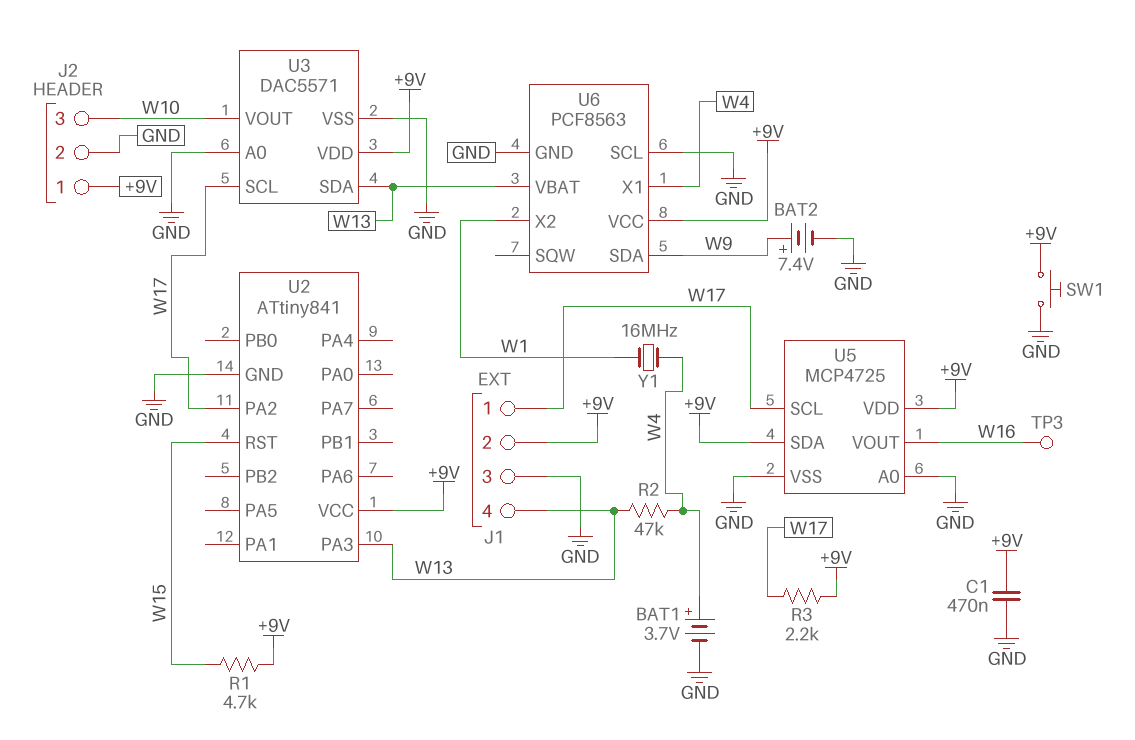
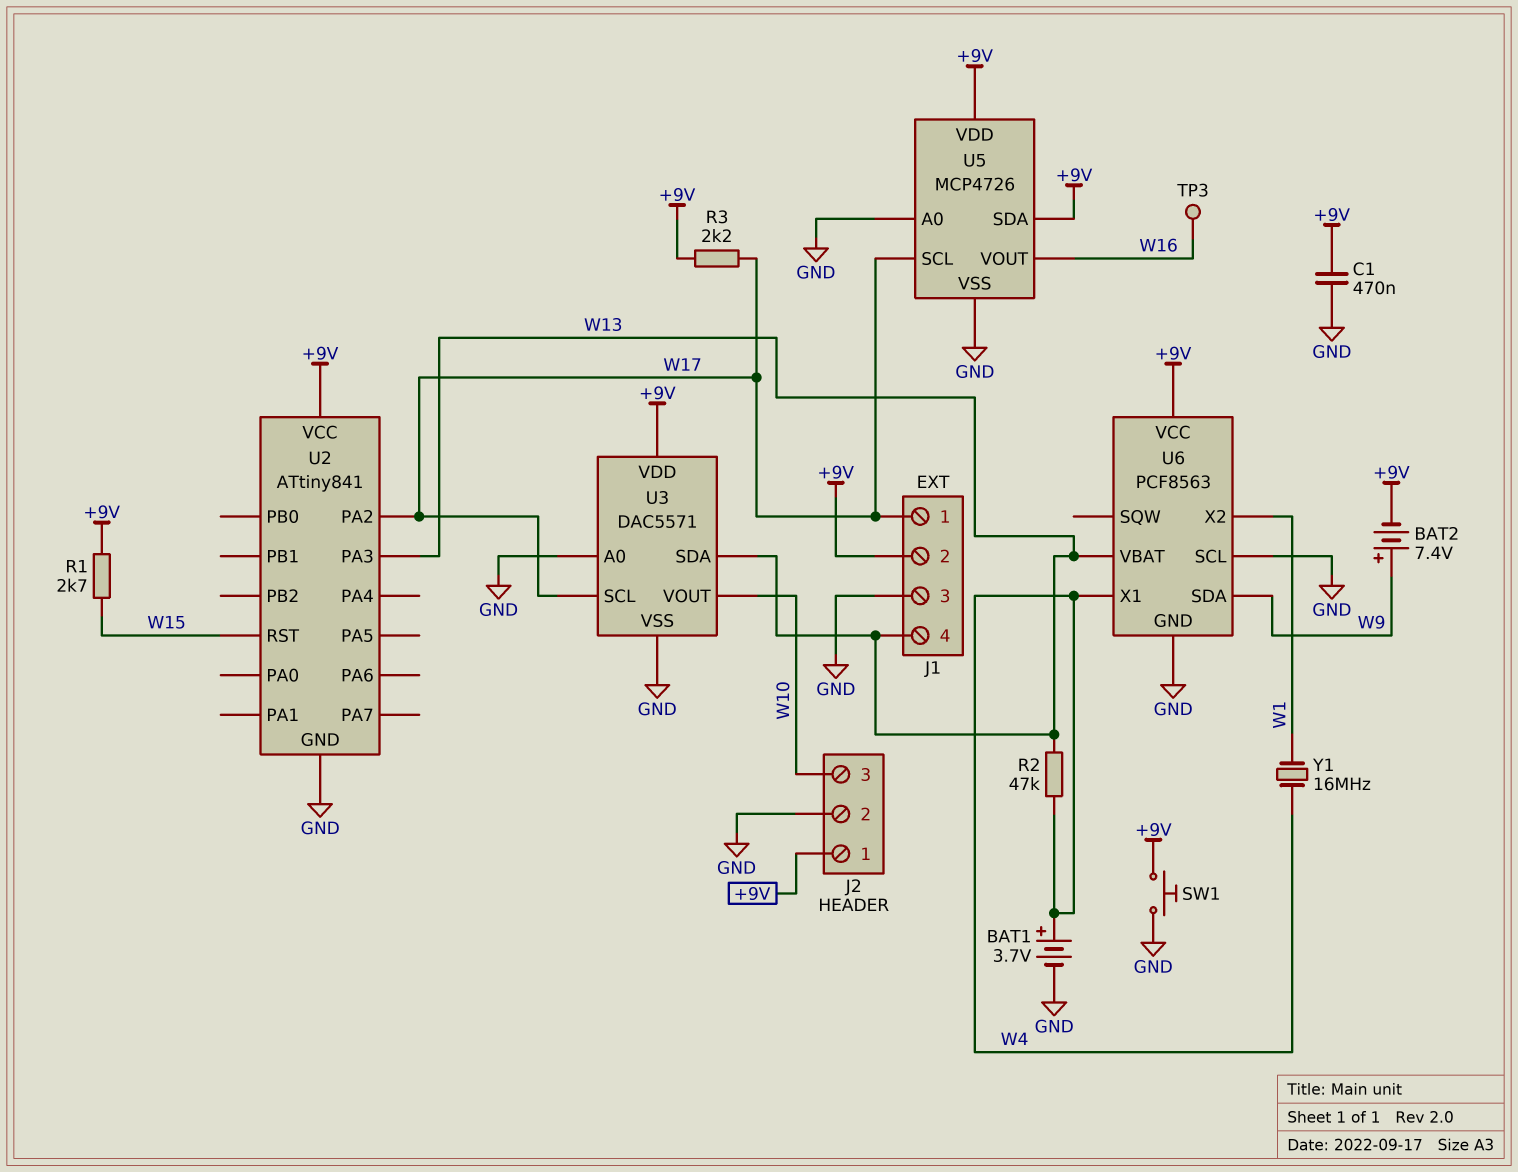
BAT2: 7.4V (plus W9, minus GND) -> 7.4V (plus W9, minus +9V)
R1: 4.7k (+9V, W15) -> 2.7k (+9V, W15)
U5: MCP4725 -> MCP4726

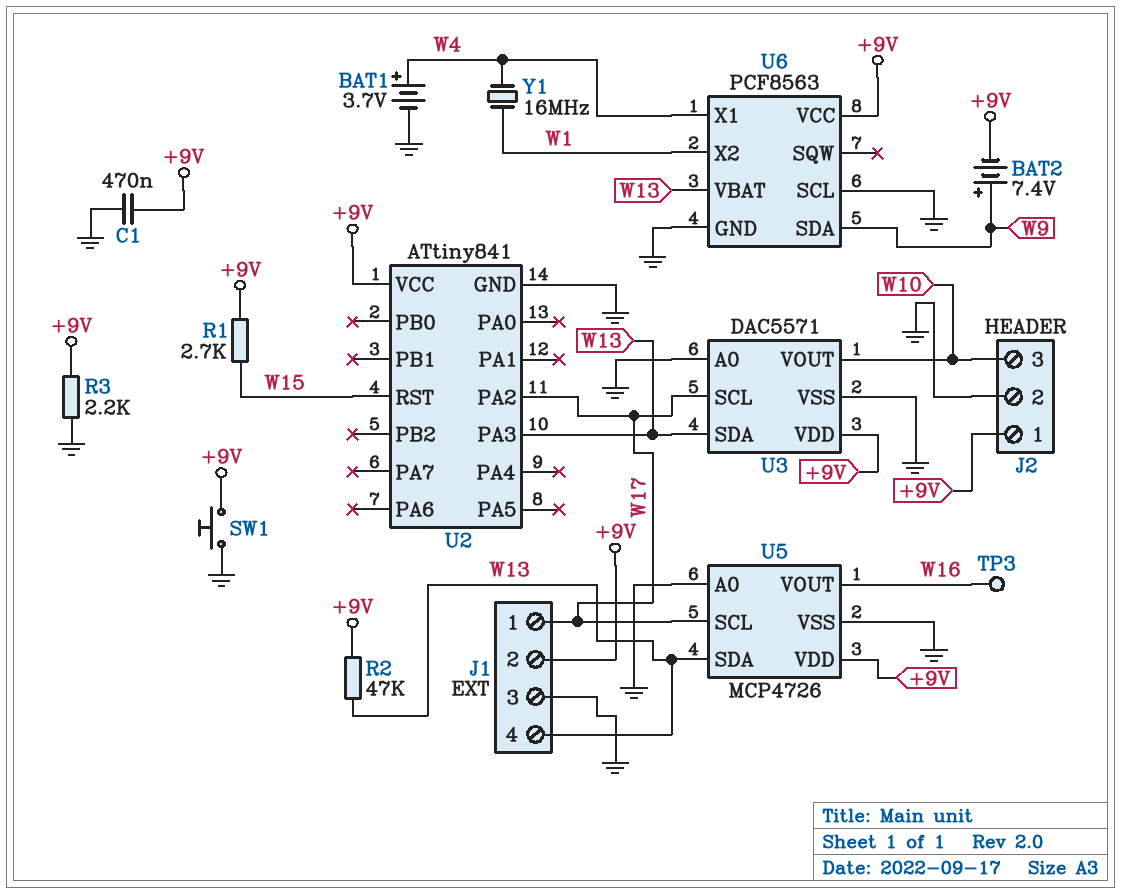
R2: 47k (W4, W13) -> 47k (+9V, W13)
R3: 2.2k (+9V, W17) -> 2.2k (+9V, GND)
U5 pin SDA: +9V -> W13

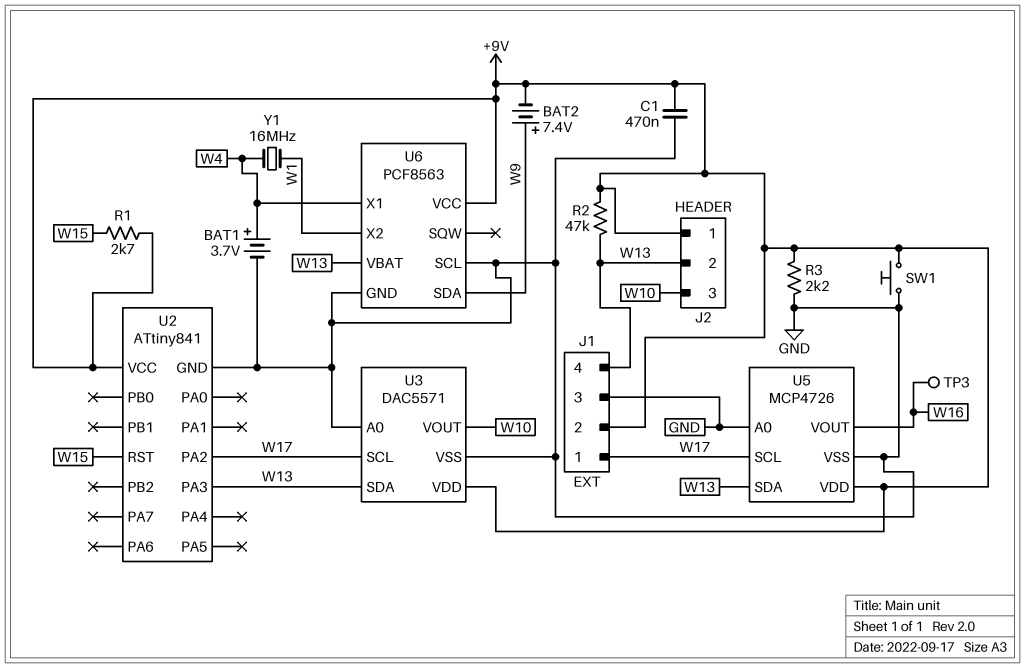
J2 pin 2: GND -> W13

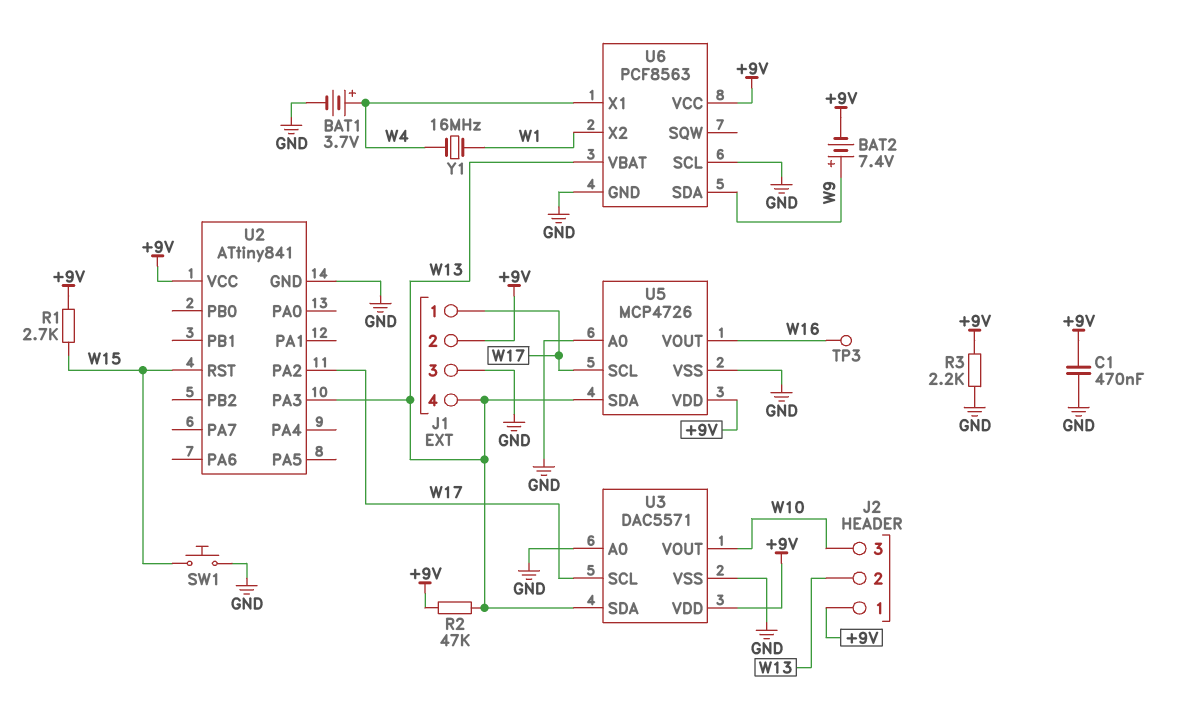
SW1: button (+9V, GND) -> button (GND, W15)

